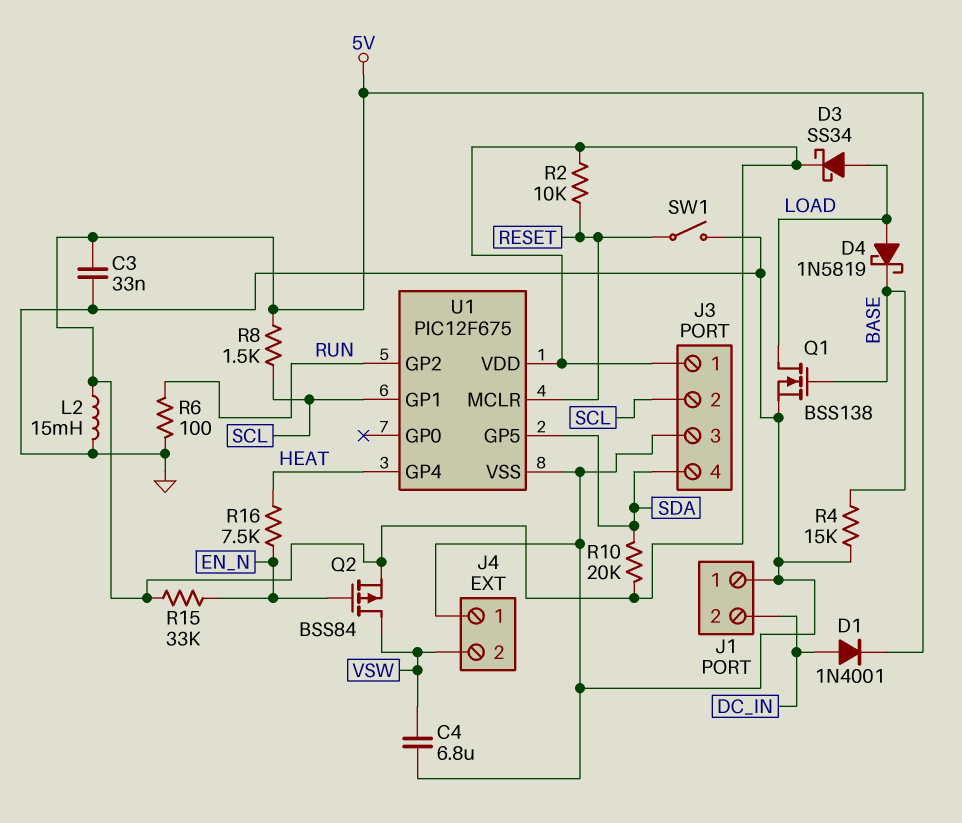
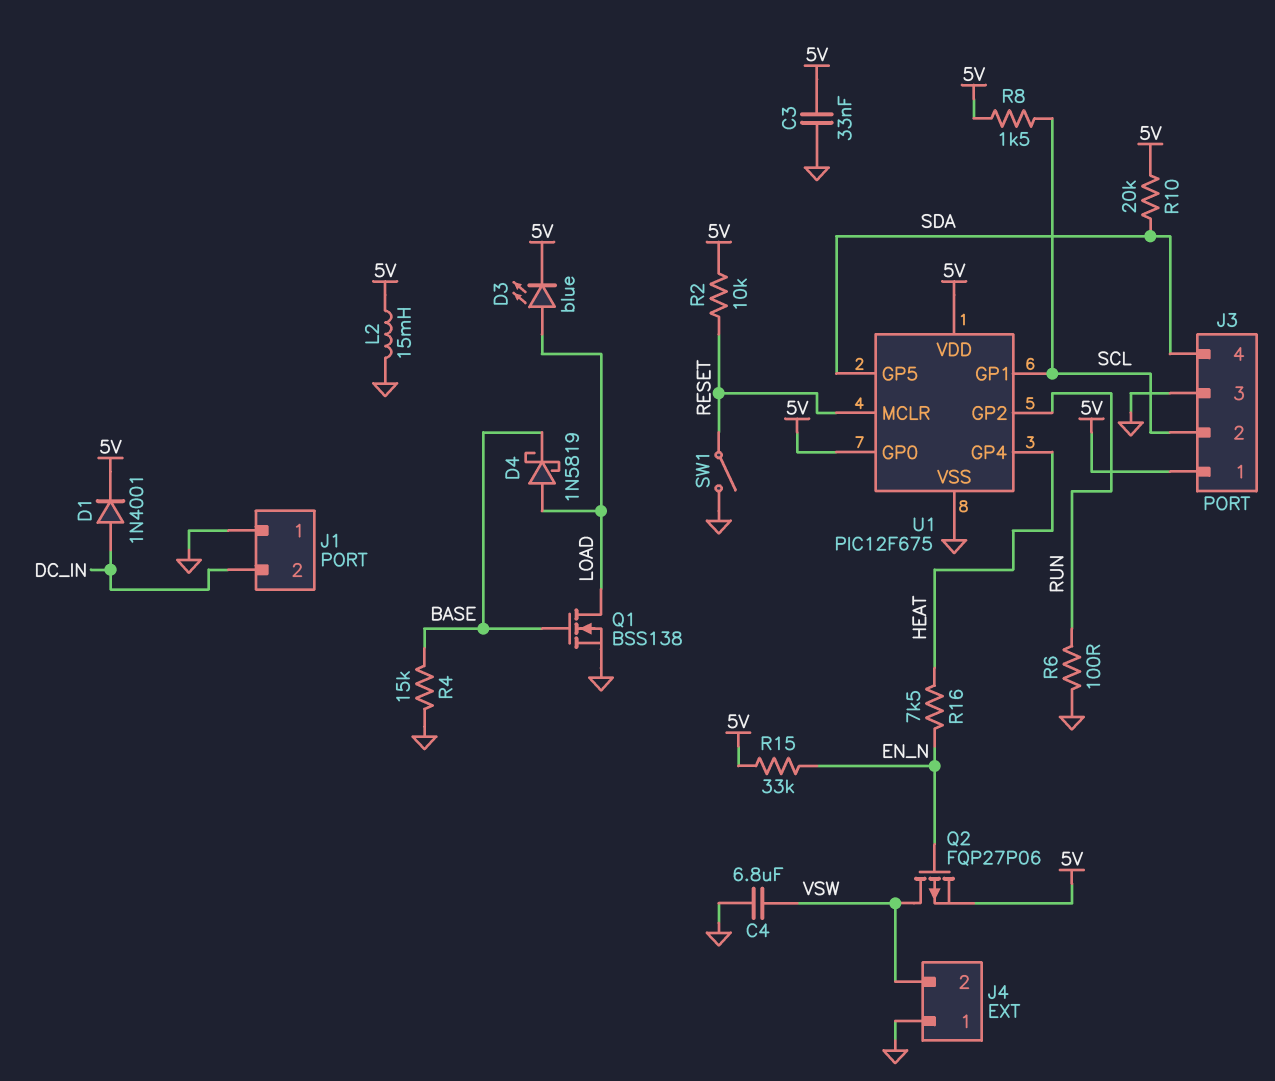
D3: schottky SS34 (A LOAD, K 5V) -> LED blue (A LOAD, K 5V)
Q2: PMOS BSS84 (G EN_N, D VSW, S 5V) -> PMOS FQP27P06 (G EN_N, D VSW, S 5V)
U1 pin GP0: none -> 5V

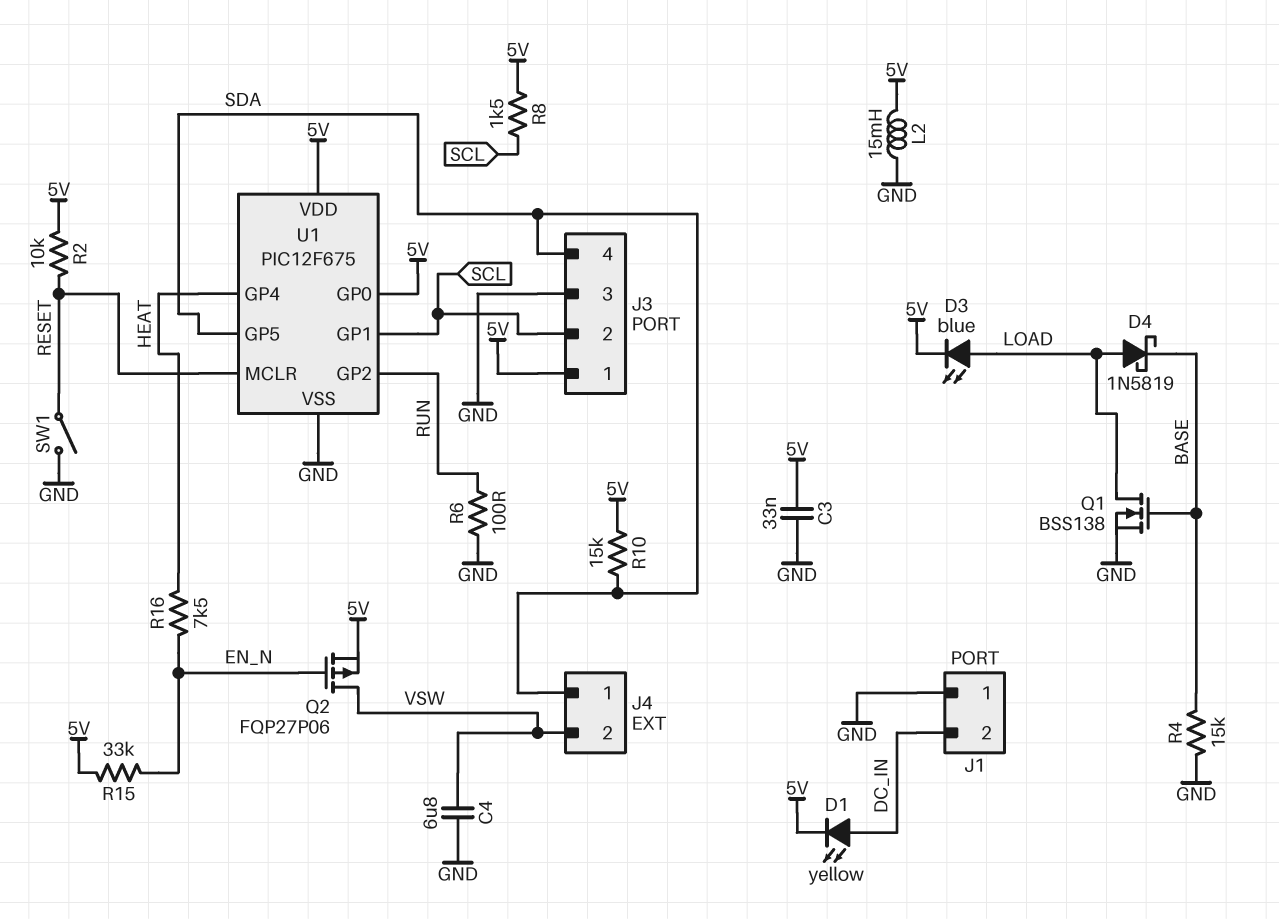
D1: diode 1N4001 (A DC_IN, K 5V) -> LED yellow (A DC_IN, K 5V)
J4 pin 1: GND -> SDA
R10: 20k (5V, SDA) -> 15k (5V, SDA)

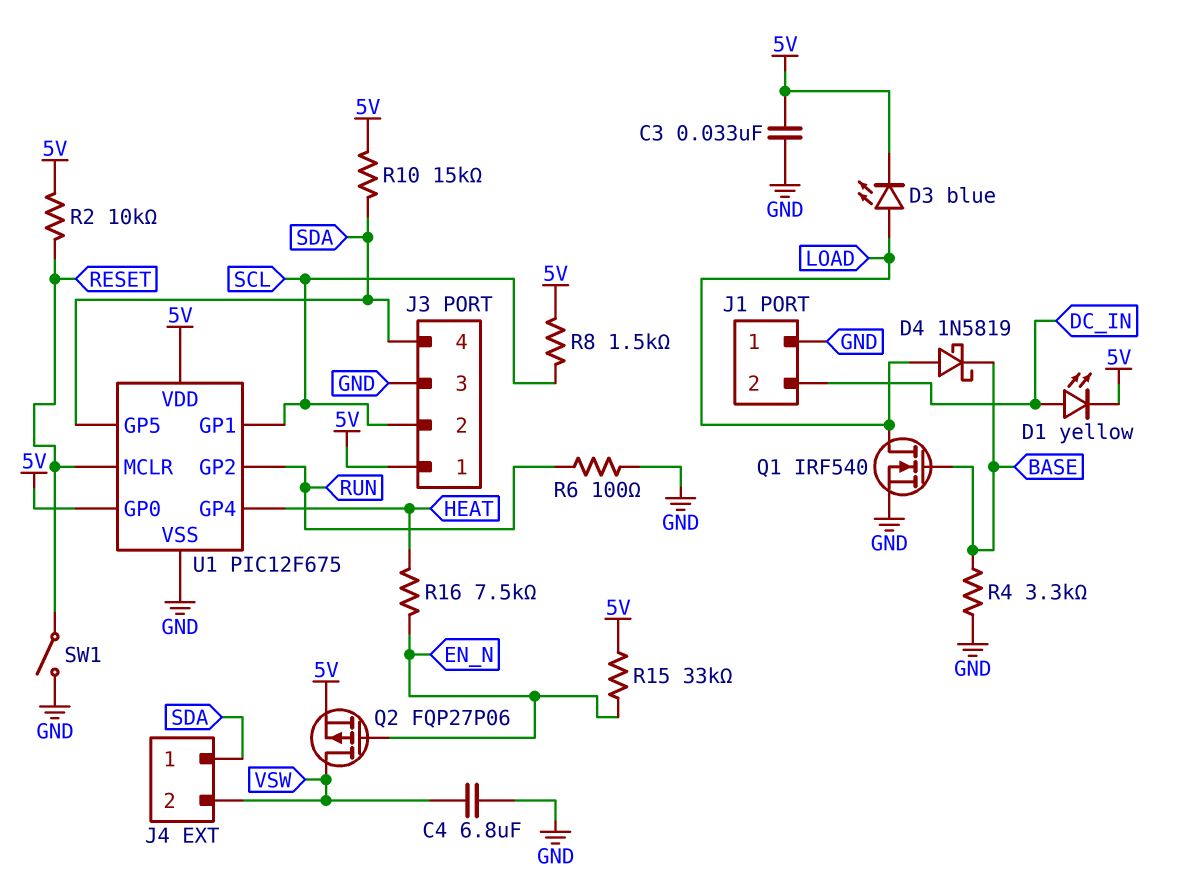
L2: 15mH (5V, GND) -> none
Q1: NMOS BSS138 (G BASE, D LOAD, S GND) -> NMOS IRF540 (G BASE, D LOAD, S GND)
R4: 15k (BASE, GND) -> 3.3k (BASE, GND)

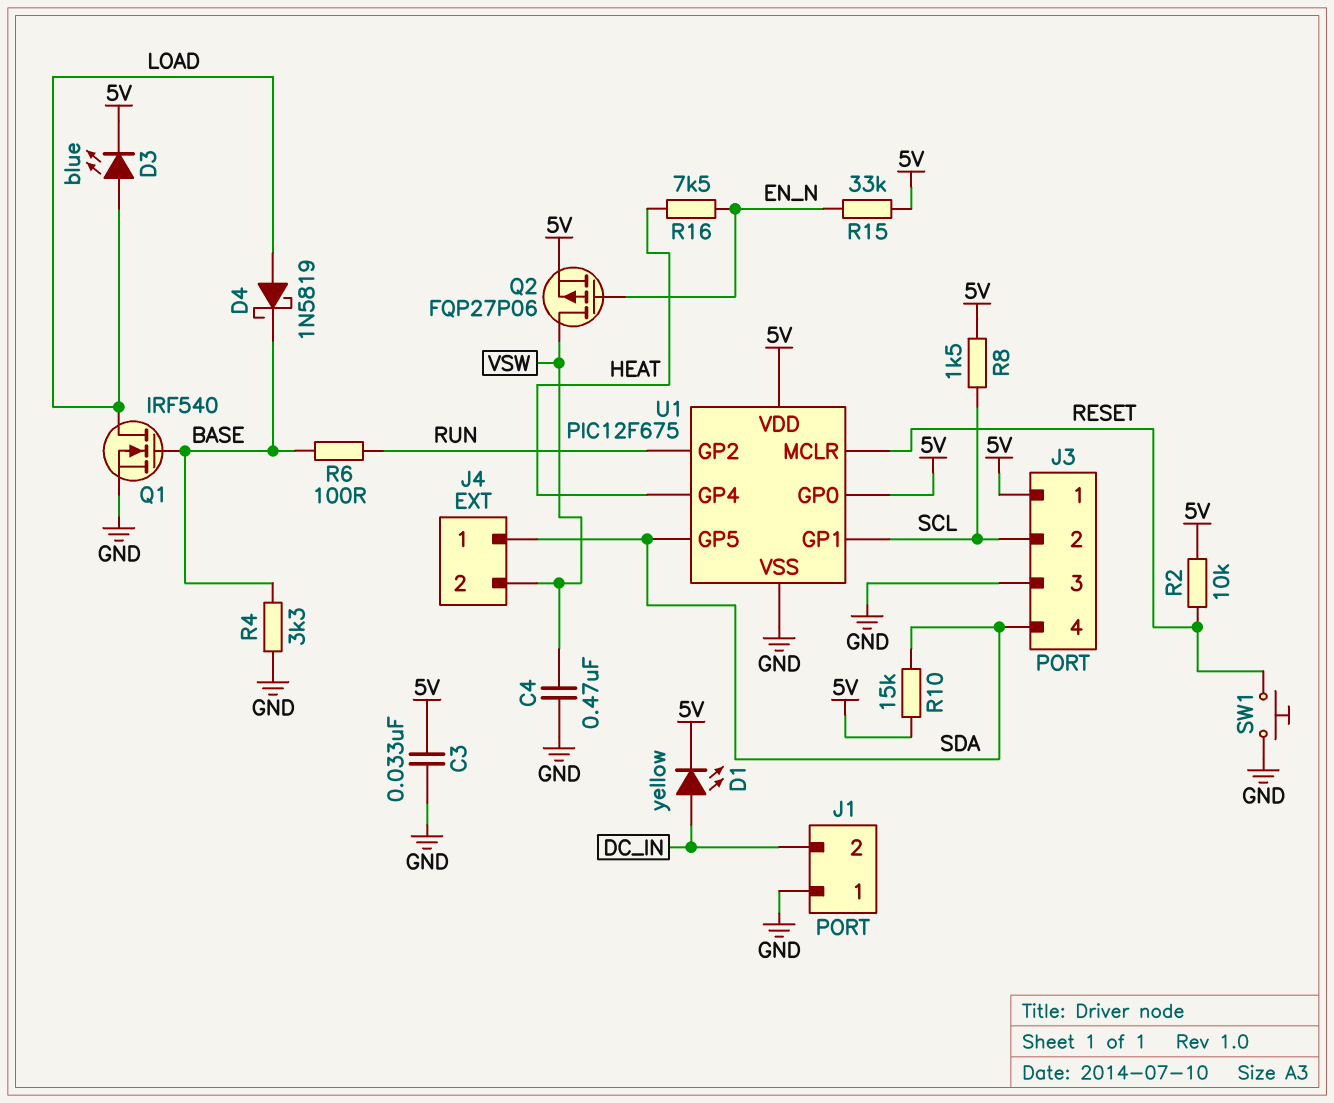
C4: 6.8uF (GND, VSW) -> 470nF (GND, VSW)
R6: 100 (GND, RUN) -> 100 (BASE, RUN)
SW1: switch (GND, RESET) -> button (GND, RESET)

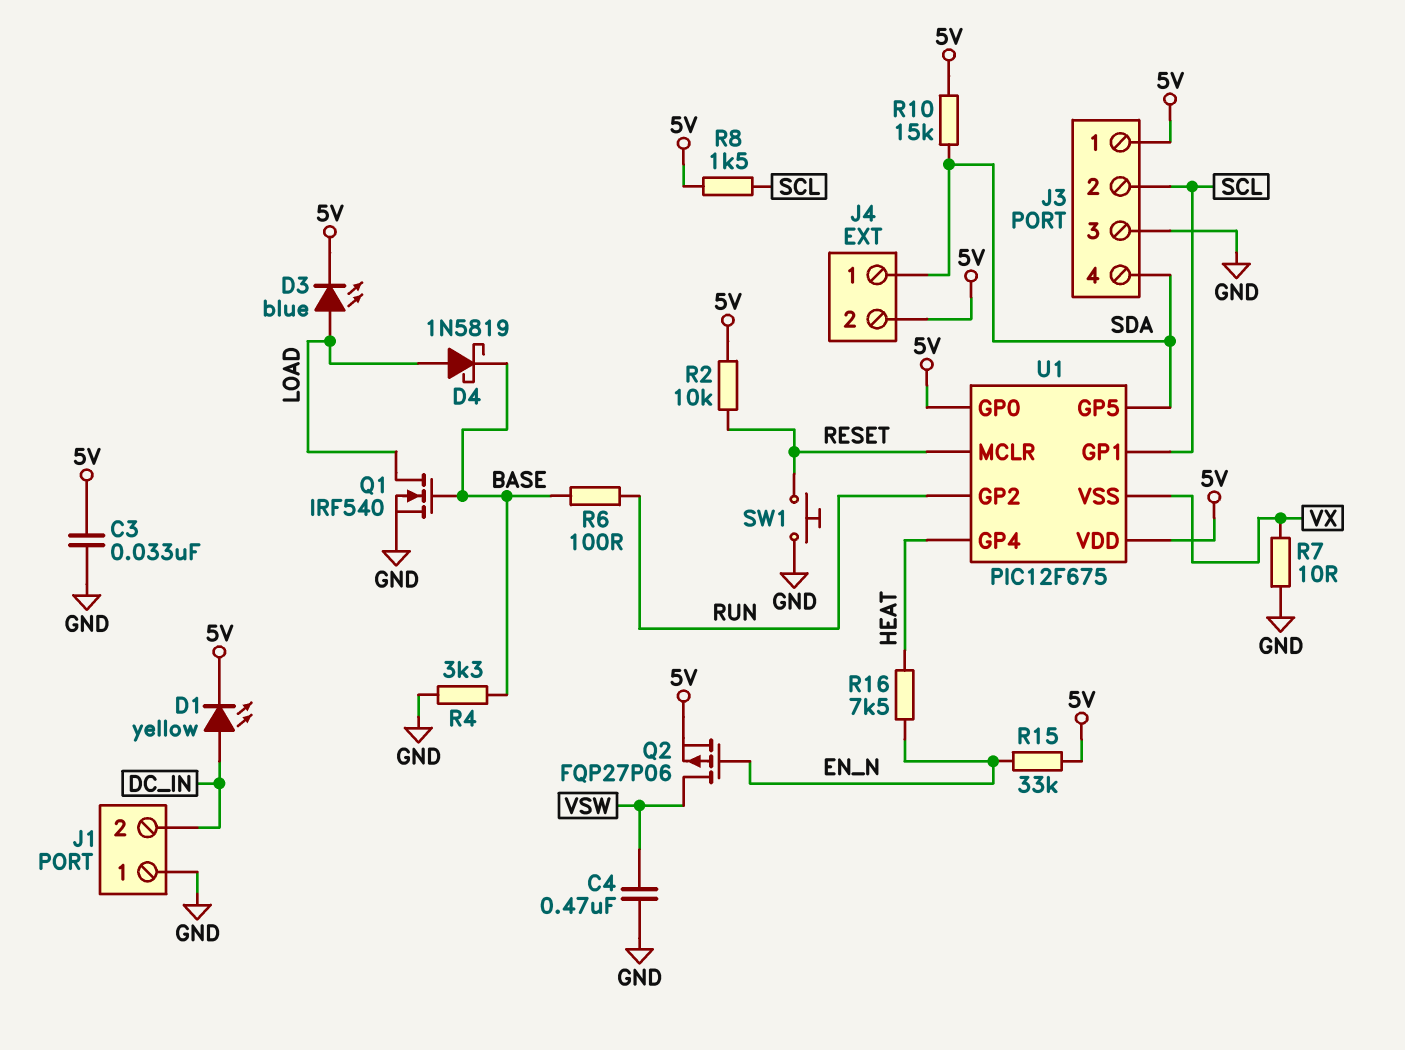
J4 pin 2: VSW -> 5V
R7: none -> 10 (GND, VX)
U1 pin VSS: GND -> VX

